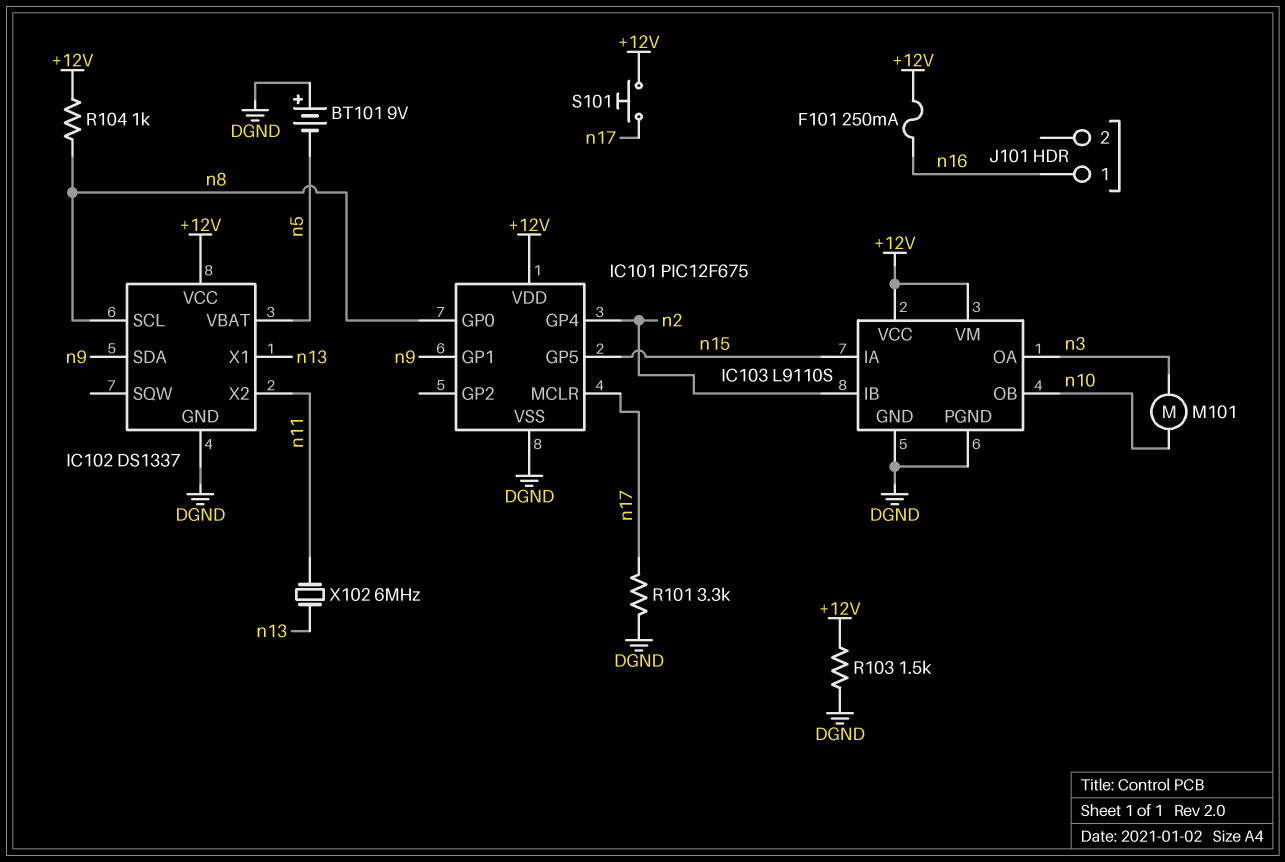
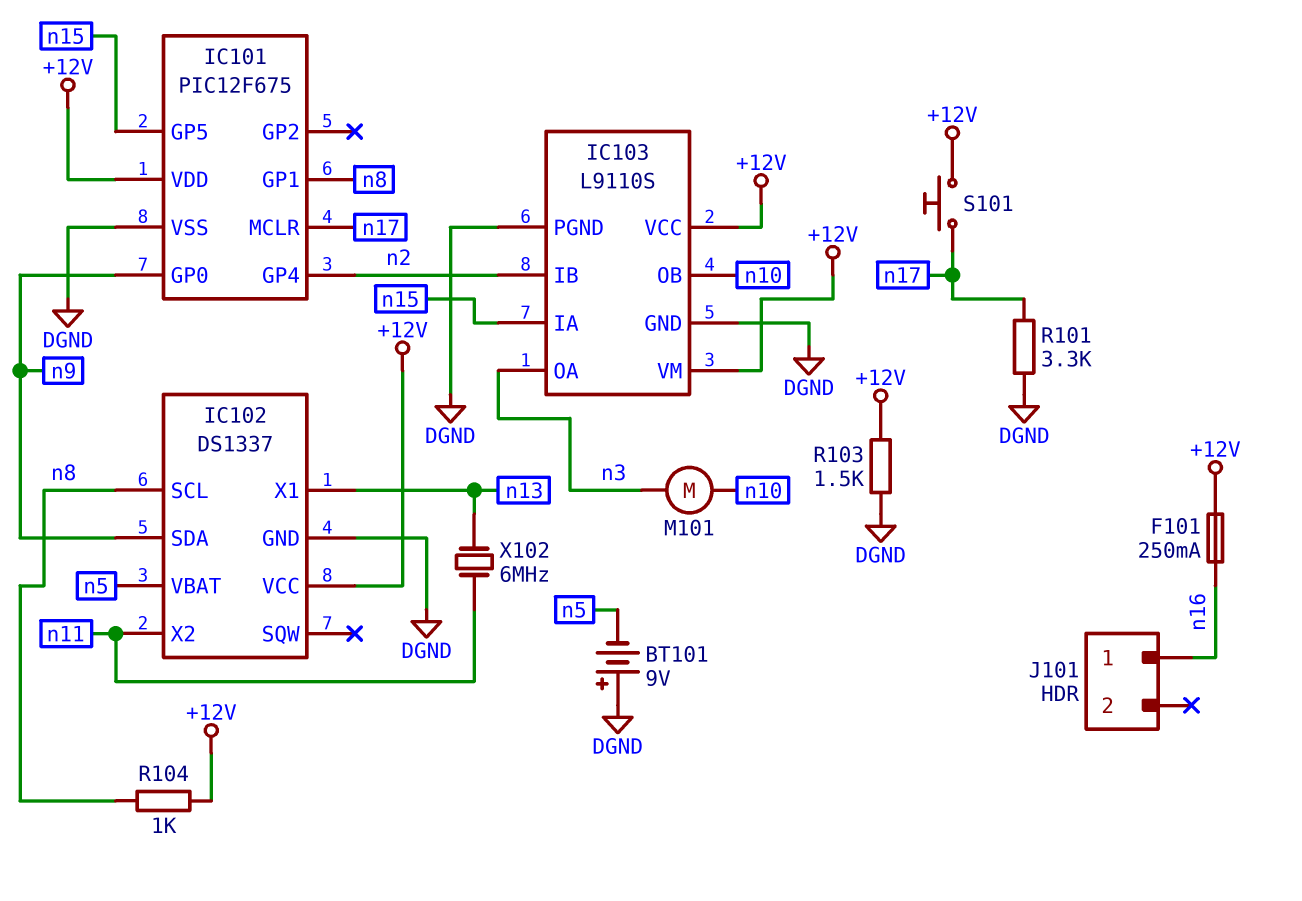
IC101 pin GP0: n8 -> n9
IC101 pin GP1: n9 -> n8

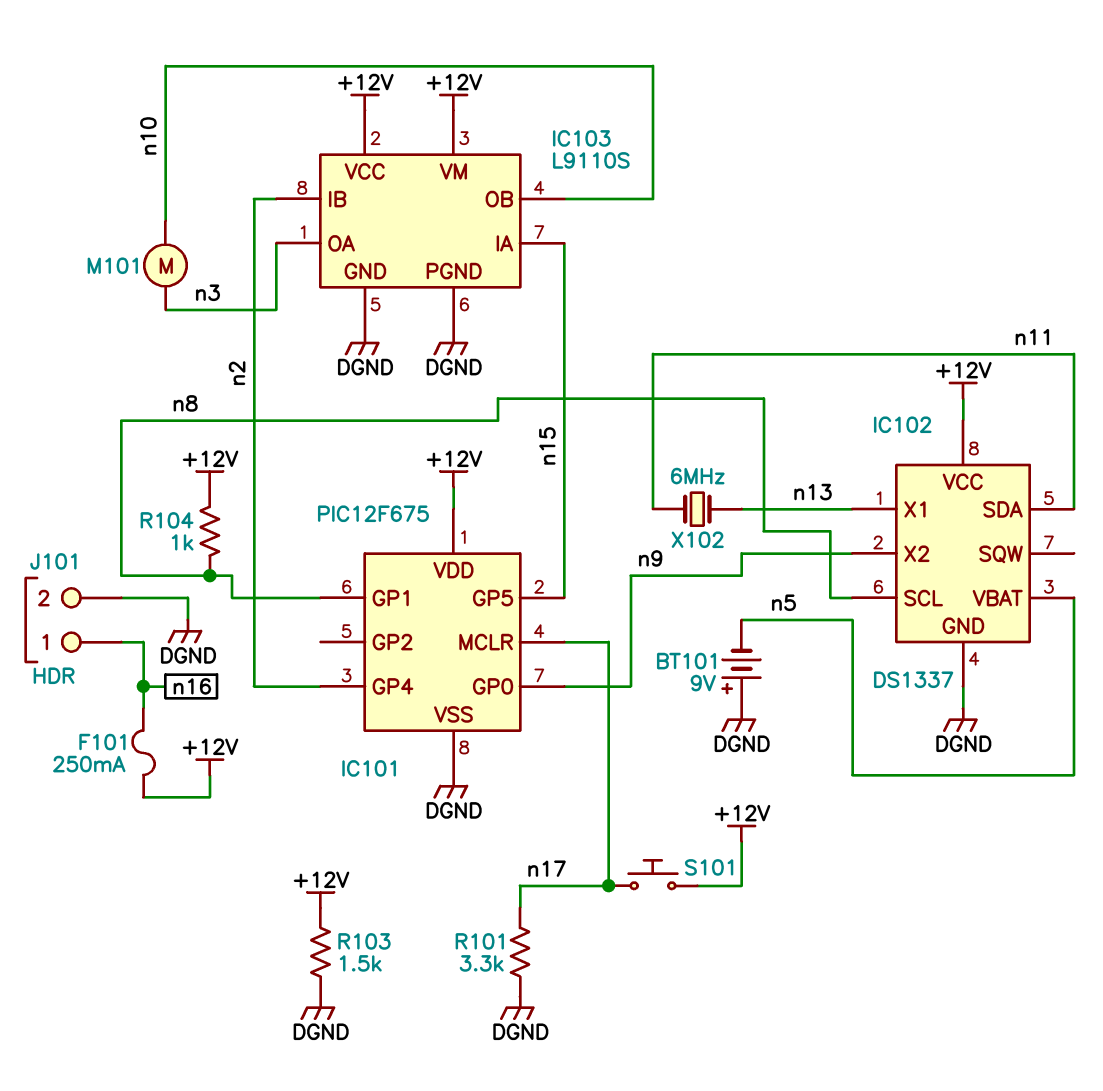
IC102 pin SDA: n9 -> n11
IC102 pin X2: n11 -> n9
J101 pin 2: none -> DGND

